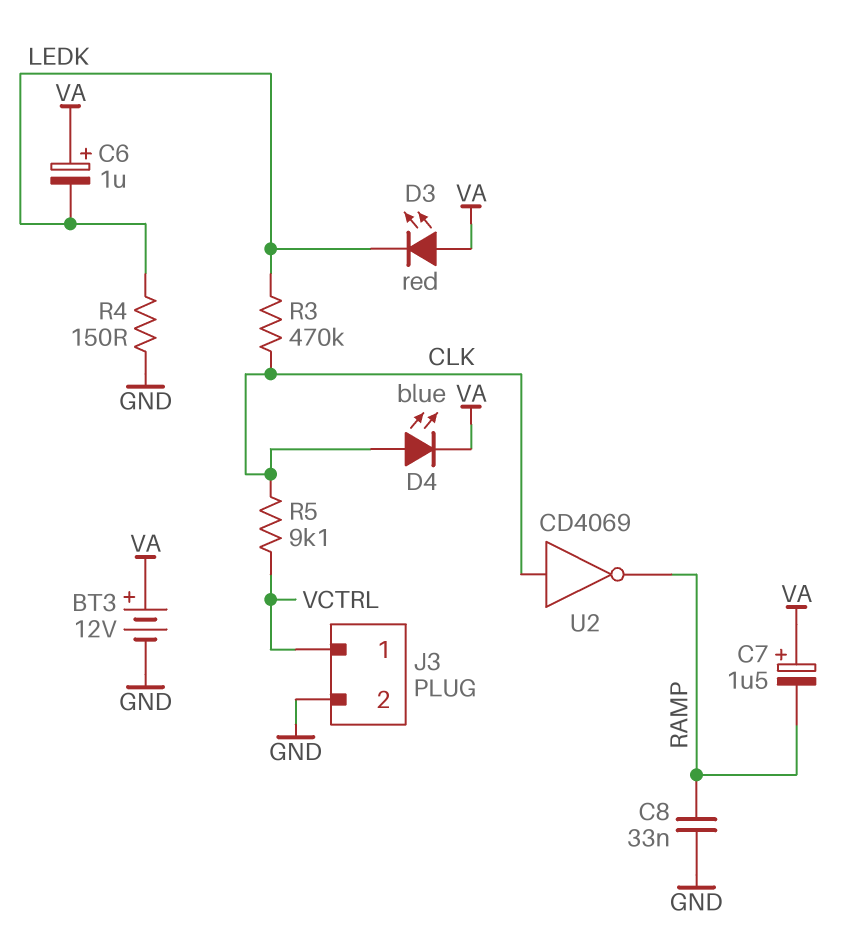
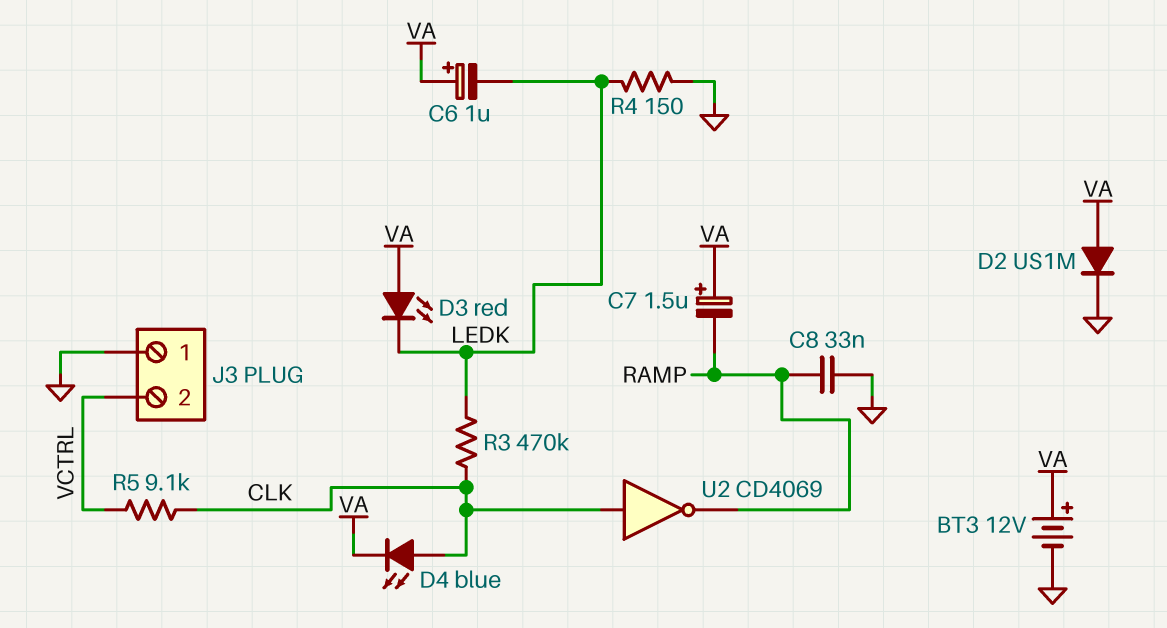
D2: none -> diode US1M (A VA, K GND)
J3 pin 1: VCTRL -> GND
J3 pin 2: GND -> VCTRL

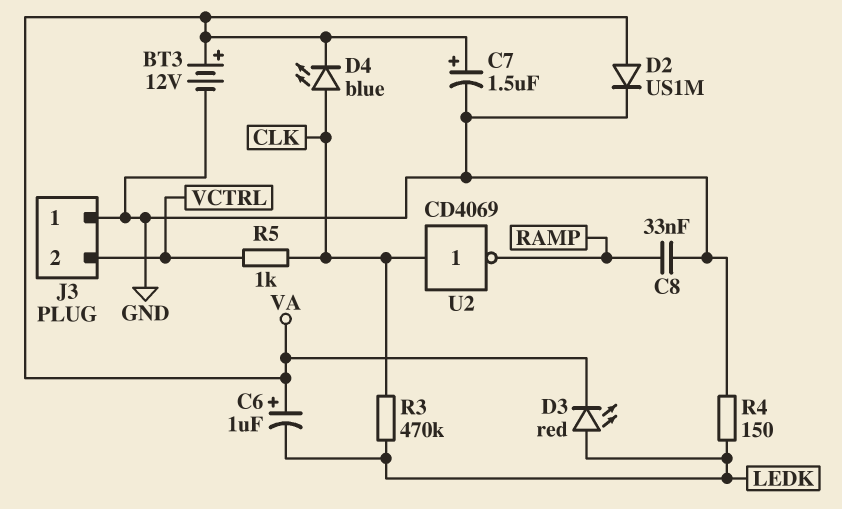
C7: 1.5uF (plus VA, minus RAMP) -> 1.5uF (plus VA, minus GND)
D3: LED red (A VA, K LEDK) -> LED red (A LEDK, K VA)
R5: 9.1k (CLK, VCTRL) -> 1k (CLK, VCTRL)

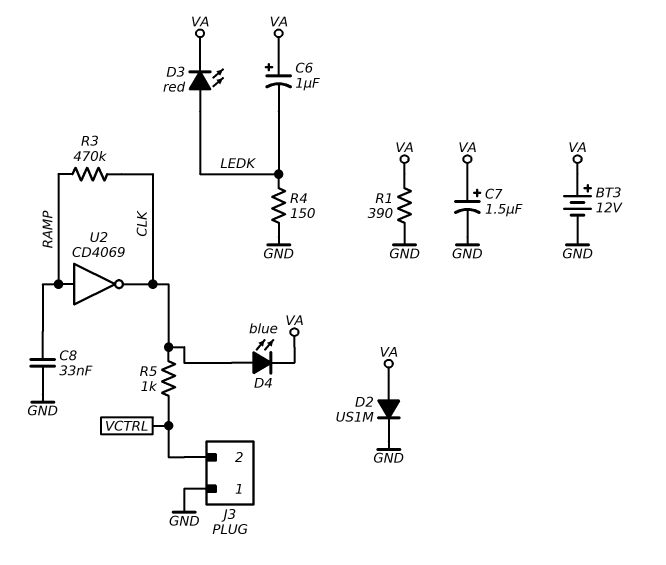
R1: none -> 390 (GND, VA)
R3: 470k (CLK, LEDK) -> 470k (CLK, RAMP)
U2: NOT CD4069 (in CLK, out RAMP) -> NOT CD4069 (in RAMP, out CLK)

